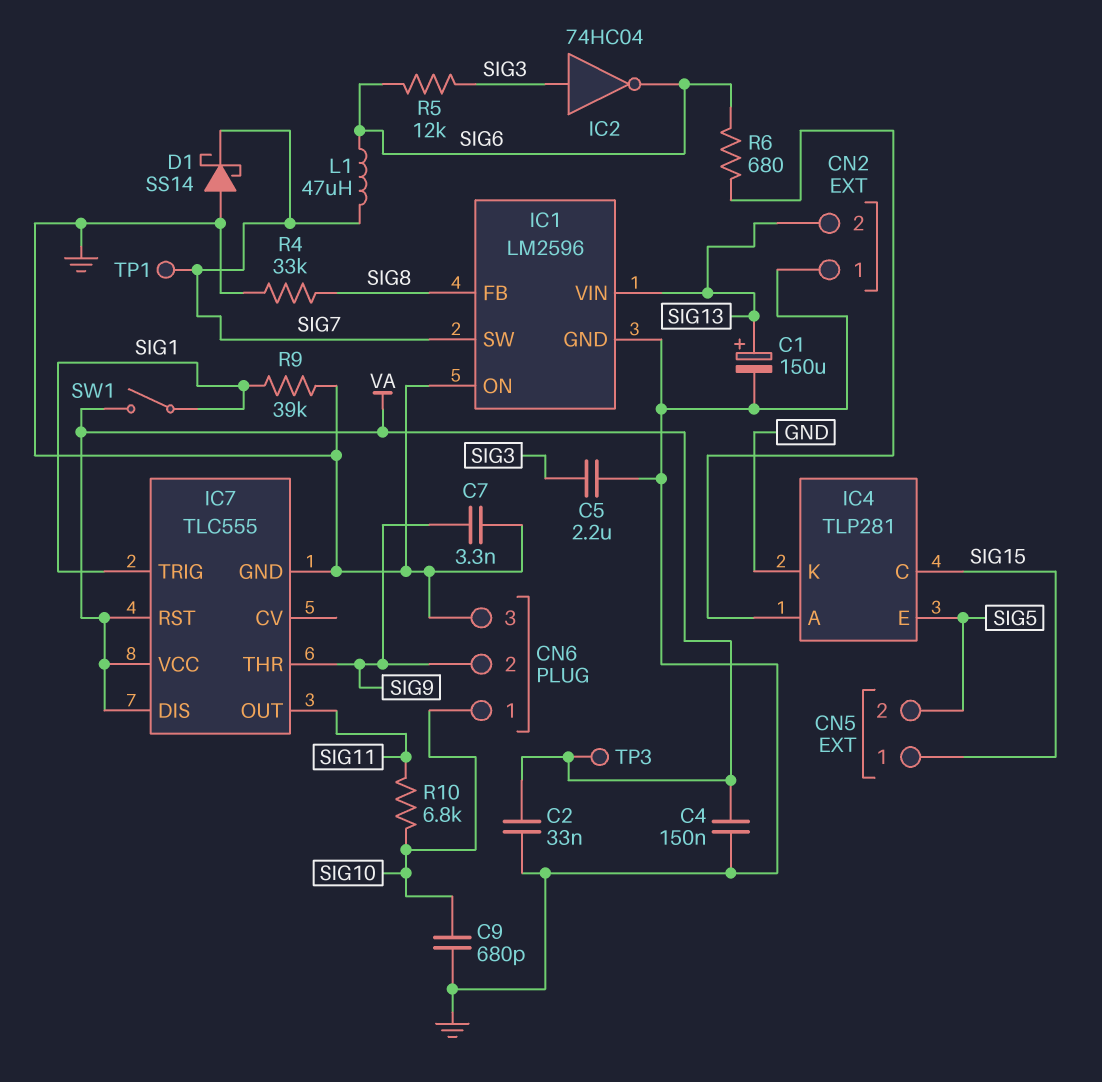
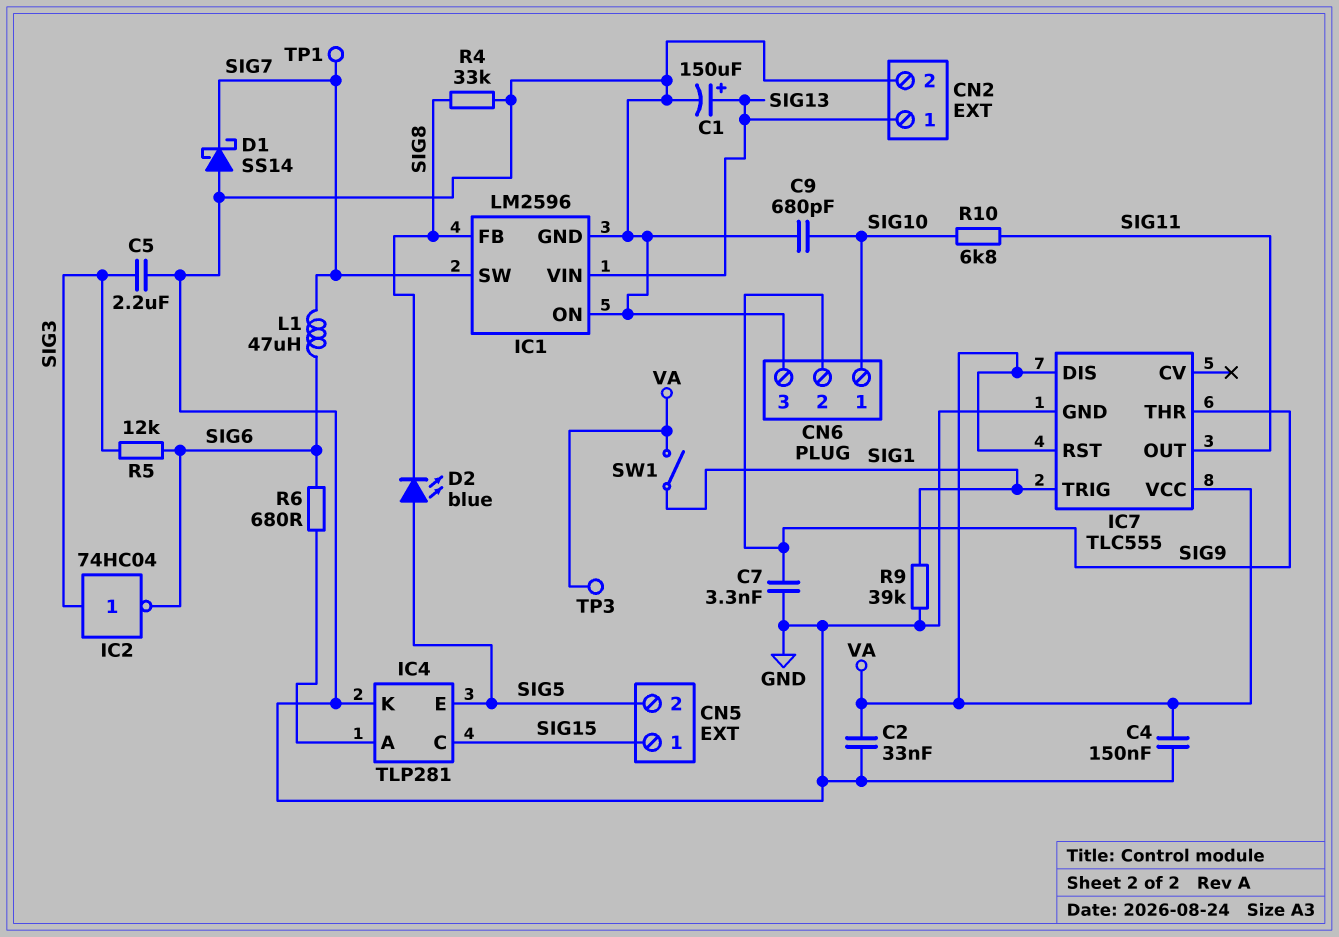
CN2 pin 1: GND -> SIG13
CN2 pin 2: SIG13 -> GND
D2: none -> LED blue (A SIG5, K SIG8)

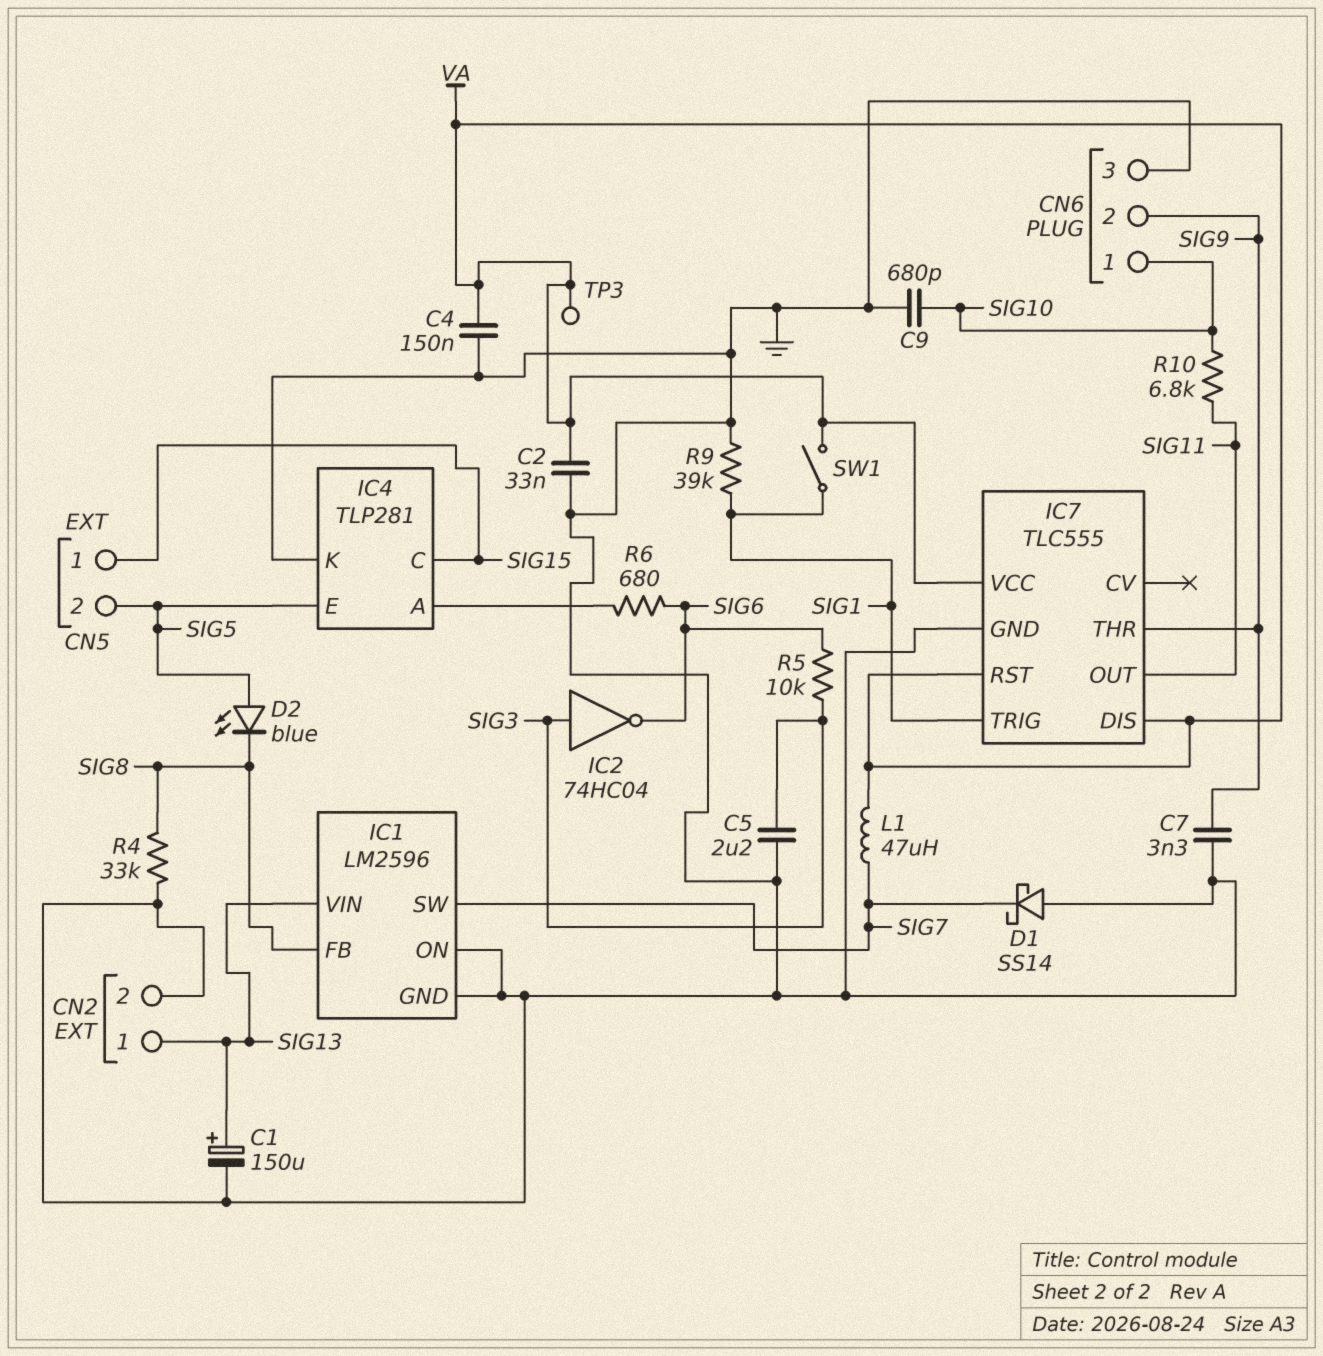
L1: 47uH (SIG6, SIG7) -> 47uH (SIG7, VA)
R5: 12k (SIG3, SIG6) -> 10k (SIG3, SIG6)
TP1: test point (SIG7) -> none

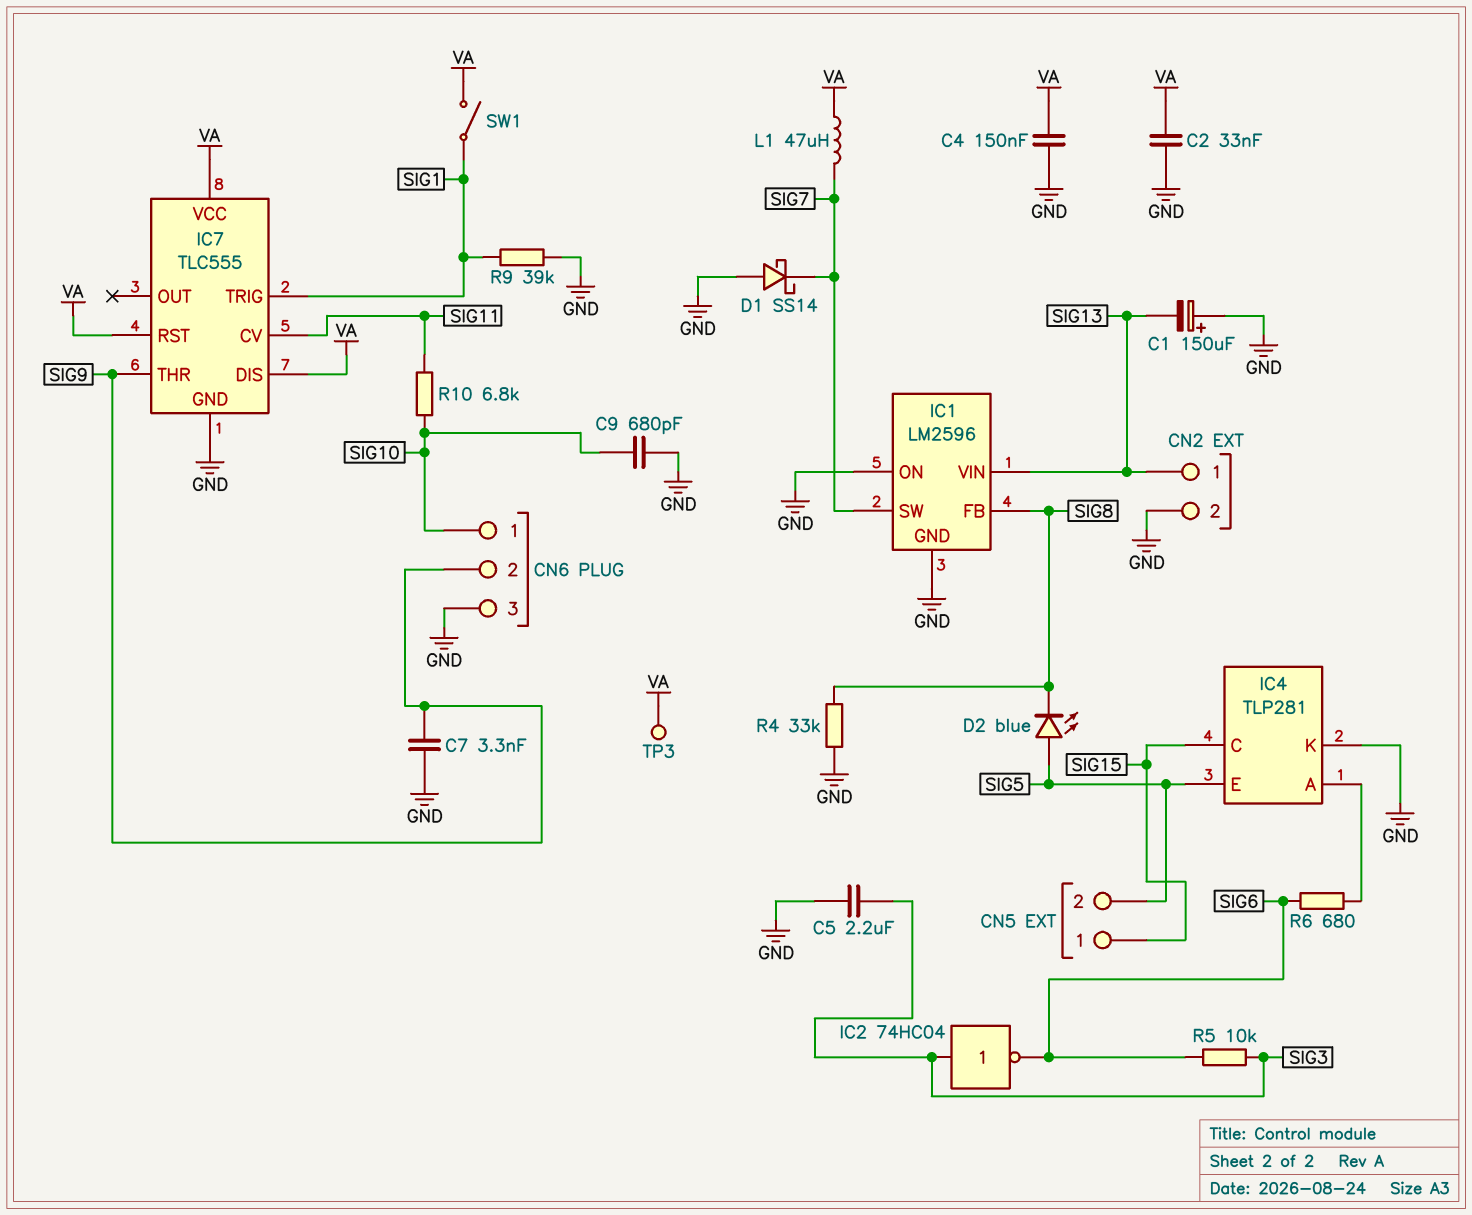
C1: 150uF (plus SIG13, minus GND) -> 150uF (plus GND, minus SIG13)
IC7 pin CV: none -> SIG11
IC7 pin OUT: SIG11 -> none

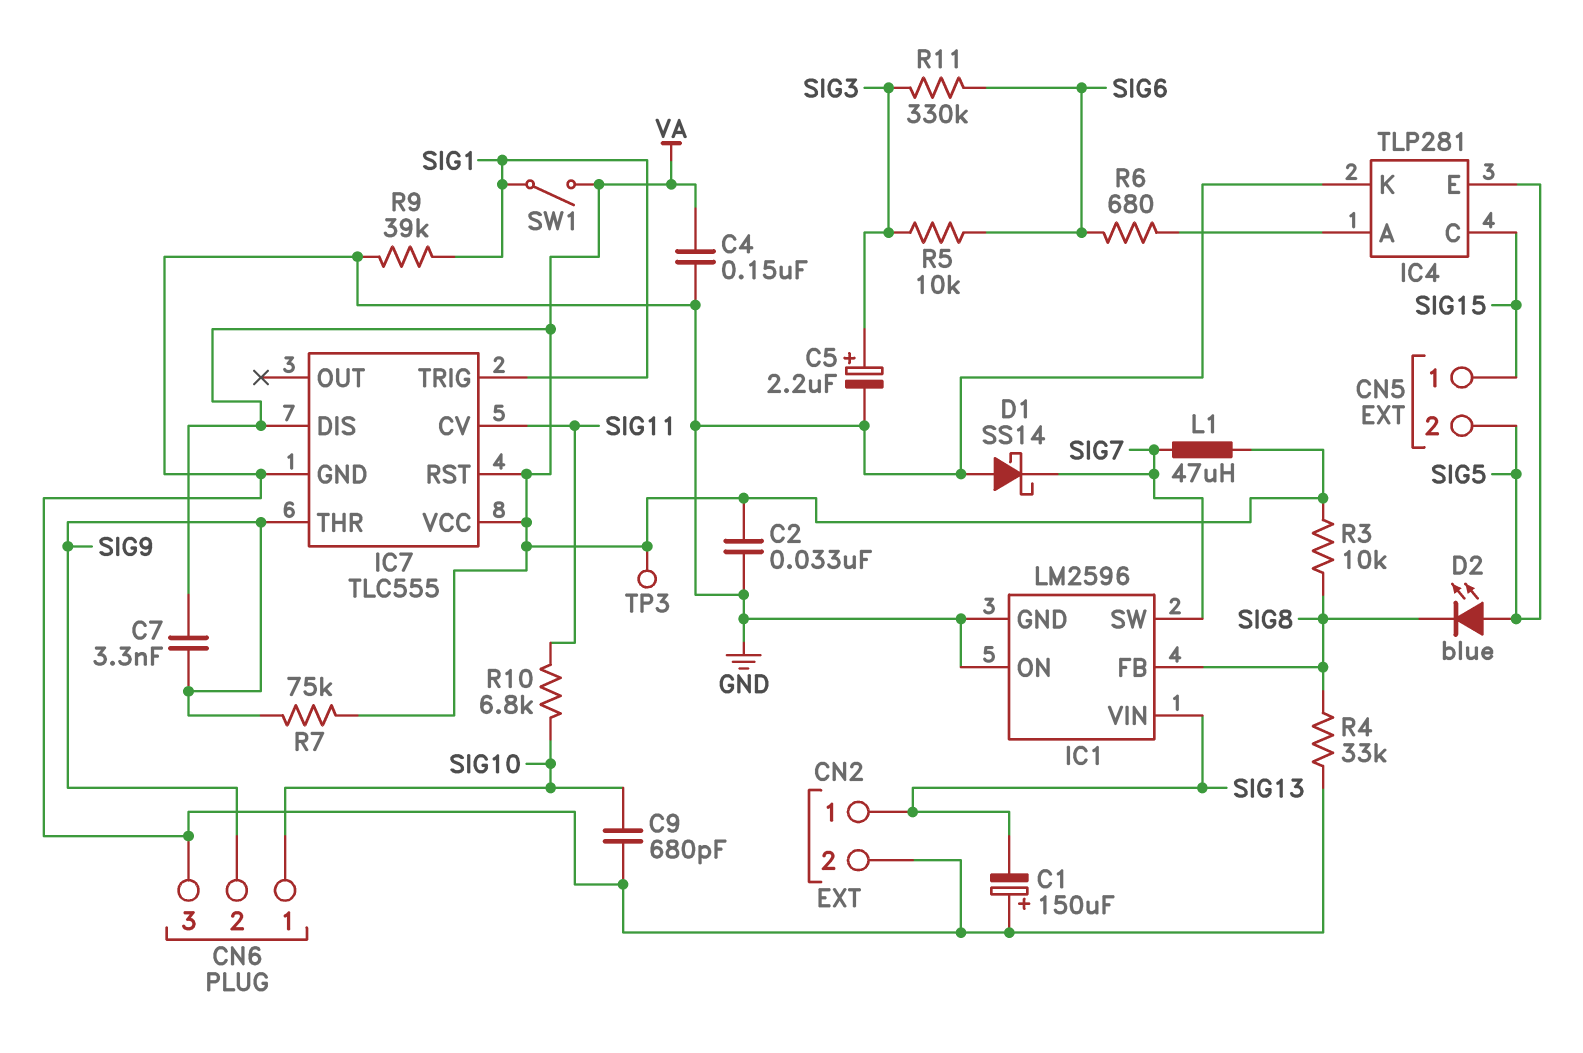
C5: 2.2uF (GND, SIG3) -> 2.2uF (plus SIG3, minus GND)
C7: 3.3nF (GND, SIG9) -> 3.3nF (SIG9, VA)
IC2: NOT 74HC04 (in SIG3, out SIG6) -> none
R3: none -> 10k (SIG8, VA)
R7: none -> 75k (SIG9, VA)
R11: none -> 330k (SIG3, SIG6)

